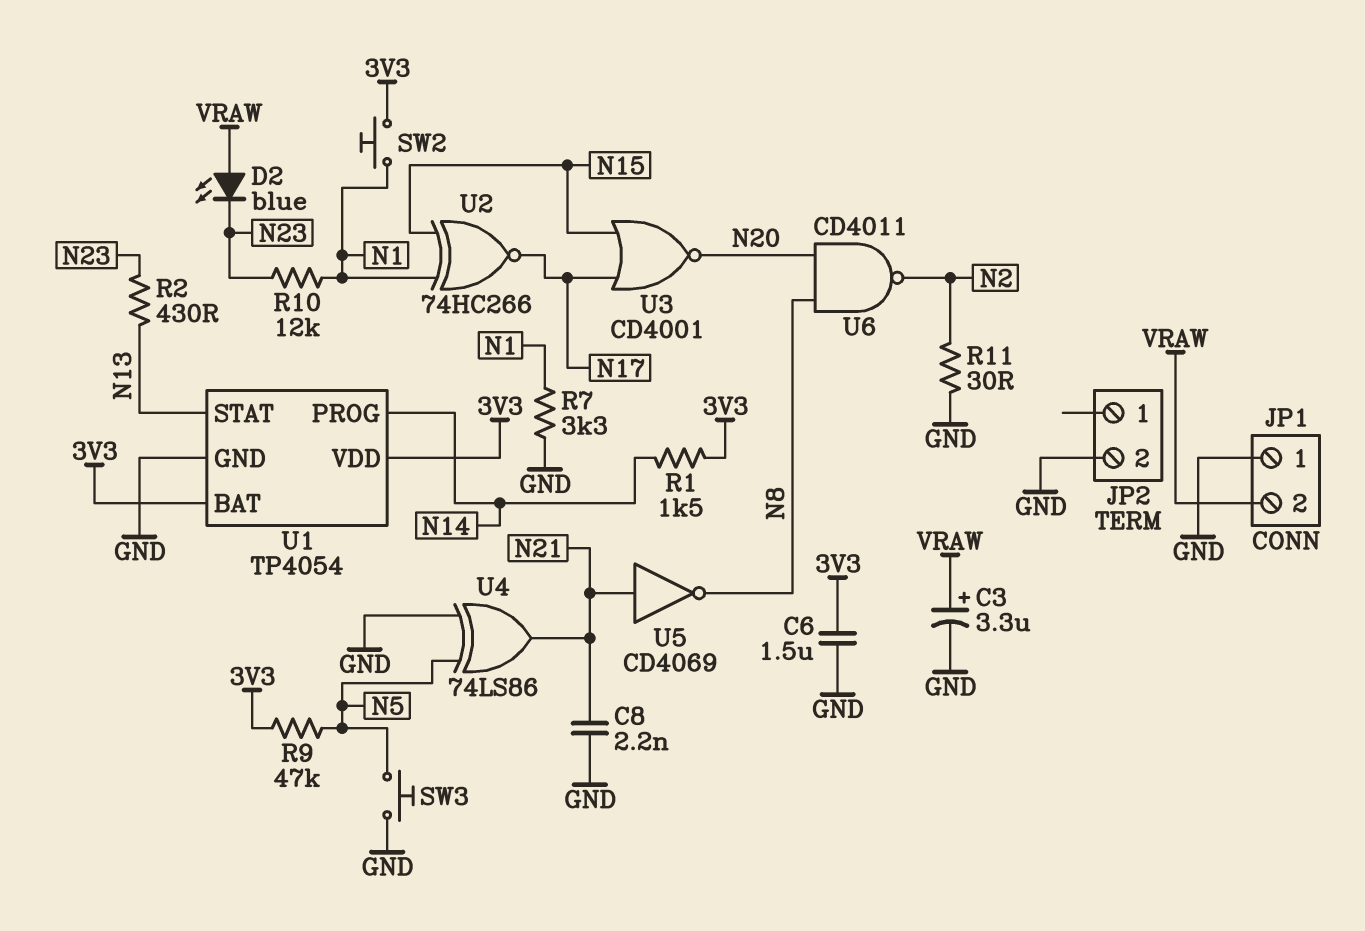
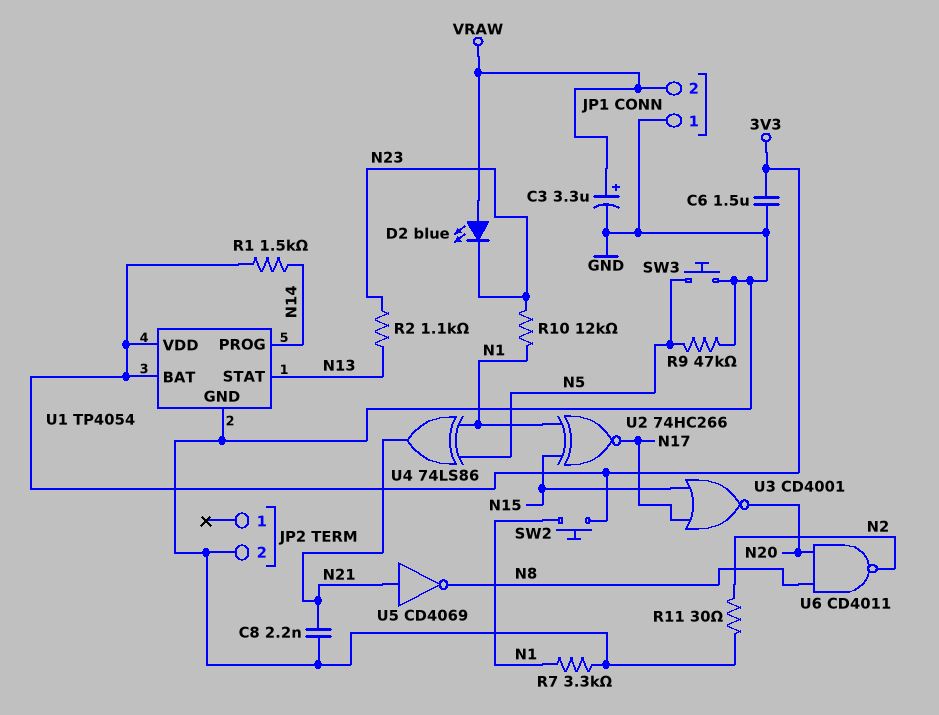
R2: 430 (N13, N23) -> 1.1k (N13, N23)
R9: 47k (3V3, N5) -> 47k (GND, N5)
U4: XOR 74LS86 (in GND, in N5, out N21) -> XOR 74LS86 (in N1, in N5, out N21)

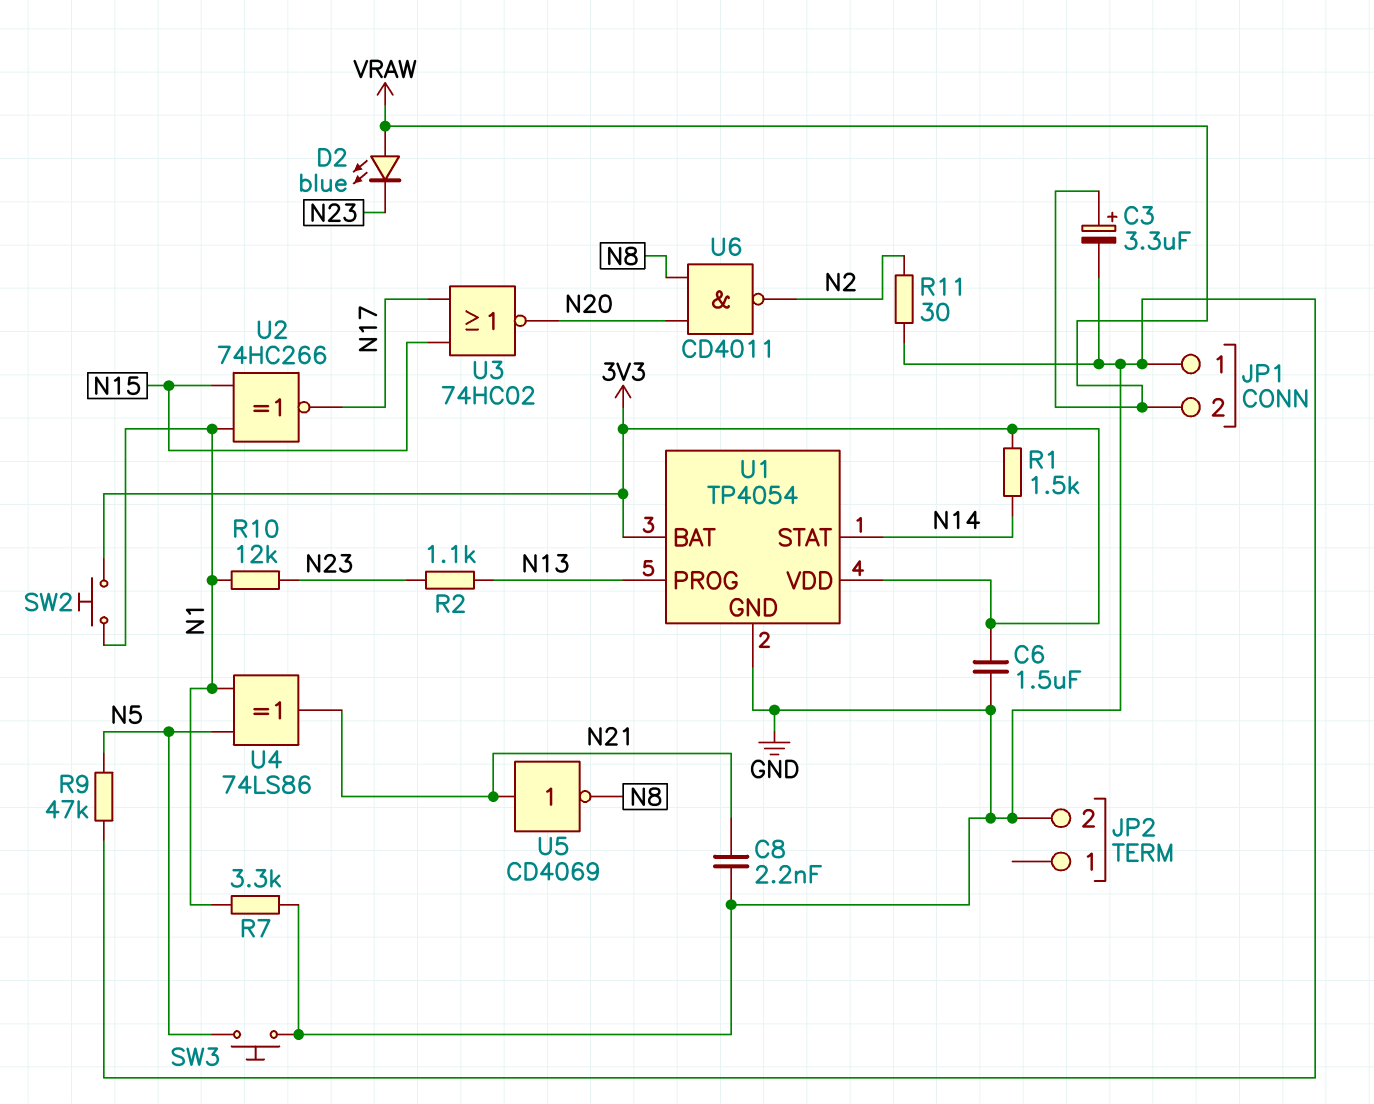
U1 pin PROG: N14 -> N13
U1 pin STAT: N13 -> N14
U3: NOR CD4001 (in N15, in N17, out N20) -> NOR 74HC02 (in N15, in N17, out N20)

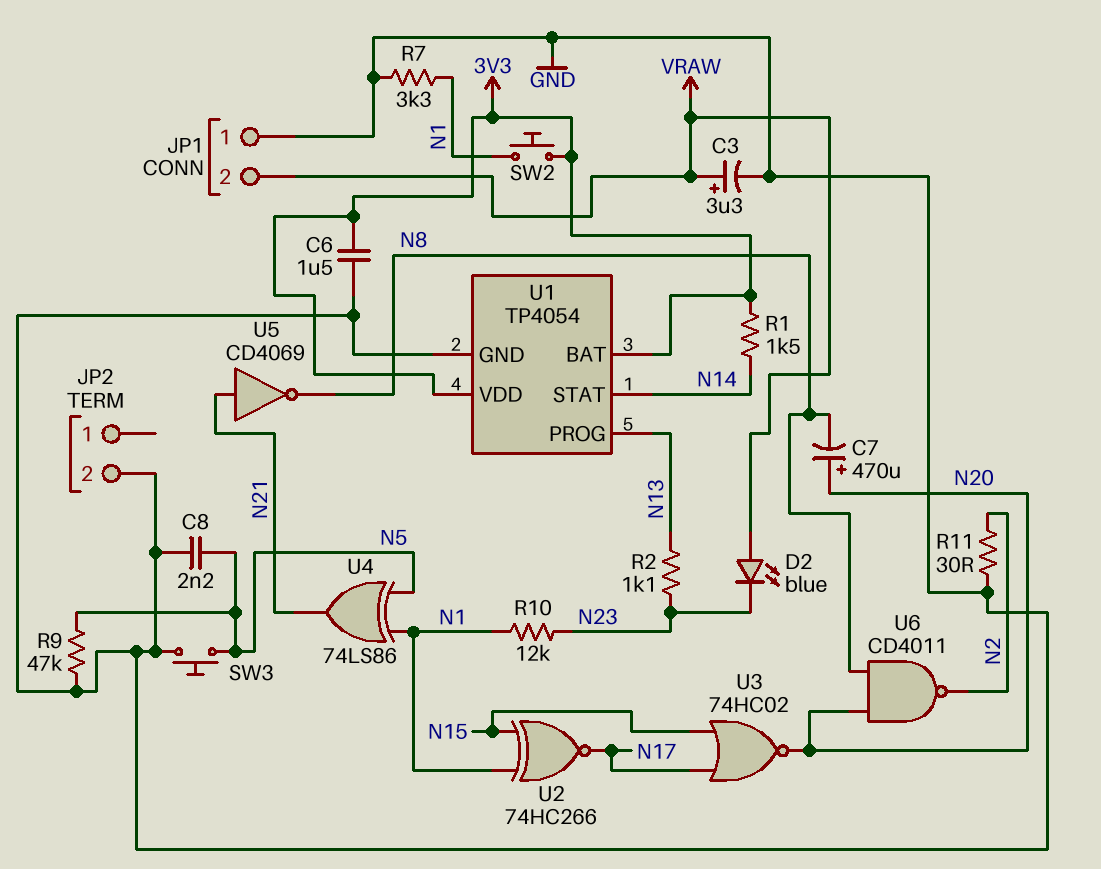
C7: none -> 470uF (plus N20, minus N8)
C8: 2.2nF (GND, N21) -> 2.2nF (GND, N5)

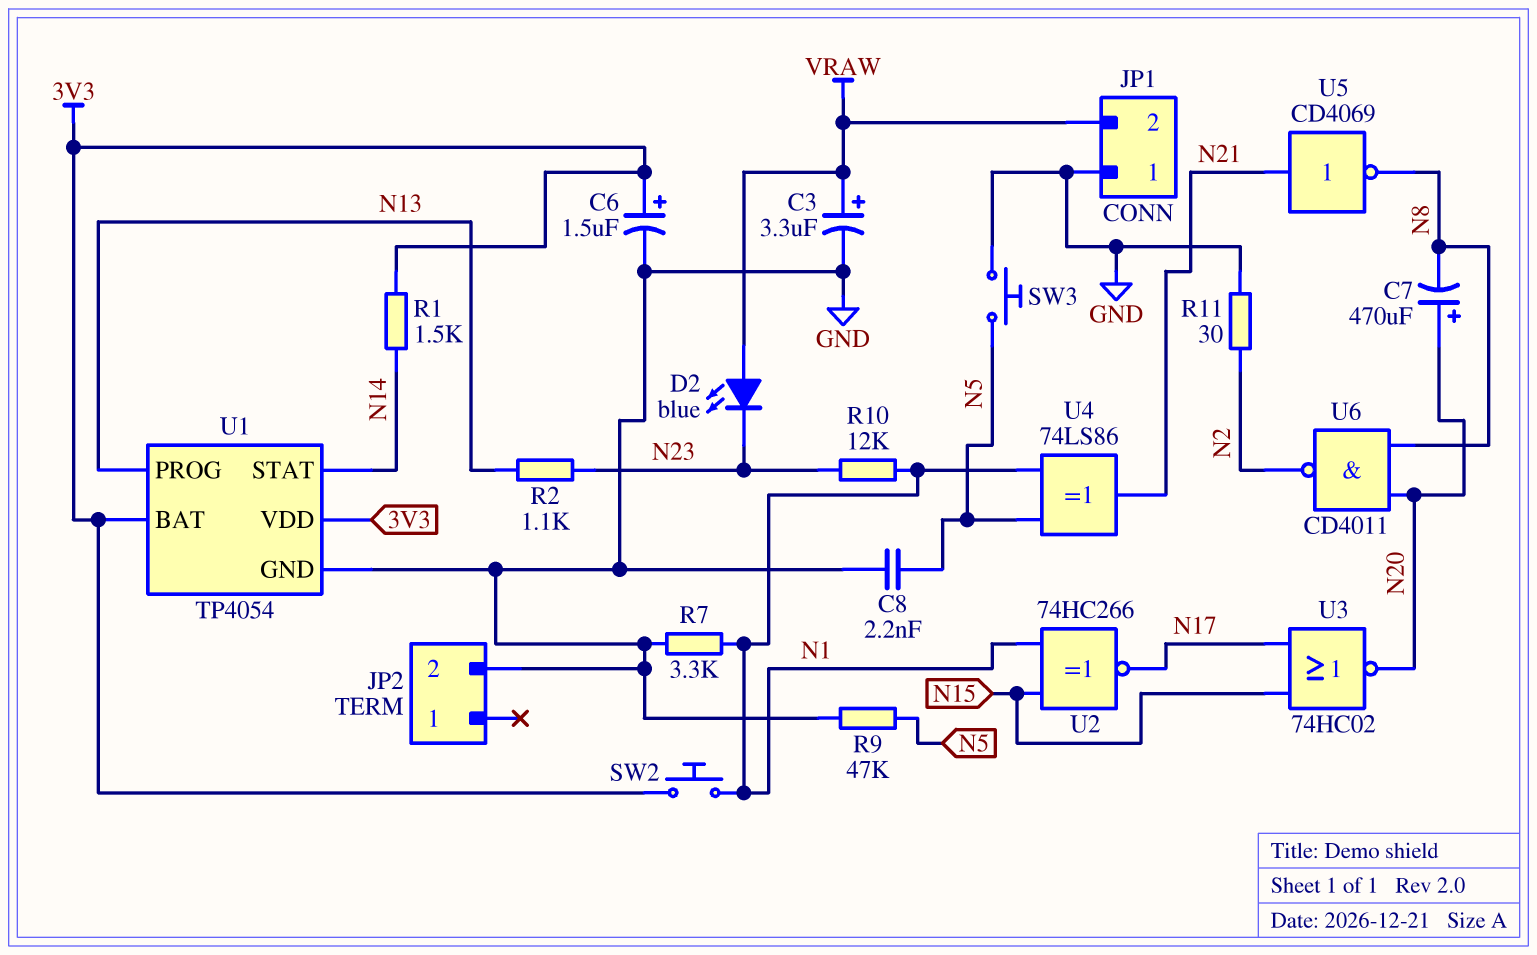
C6: 1.5uF (3V3, GND) -> 1.5uF (plus 3V3, minus GND)

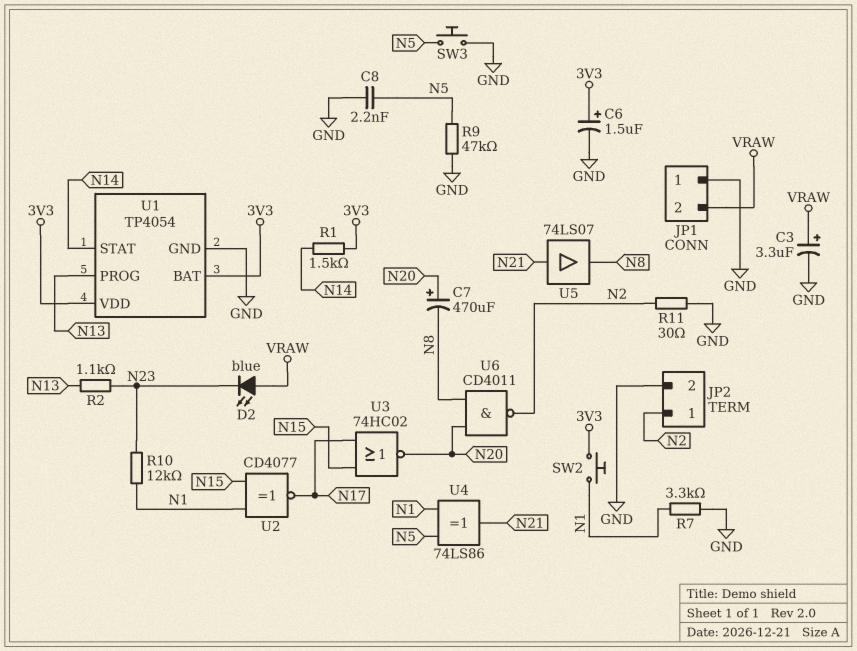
JP2 pin 1: none -> N2
U2: XNOR 74HC266 (in N1, in N15, out N17) -> XNOR CD4077 (in N1, in N15, out N17)
U5: NOT CD4069 (in N21, out N8) -> buffer 74LS07 (in N21, out N8)

